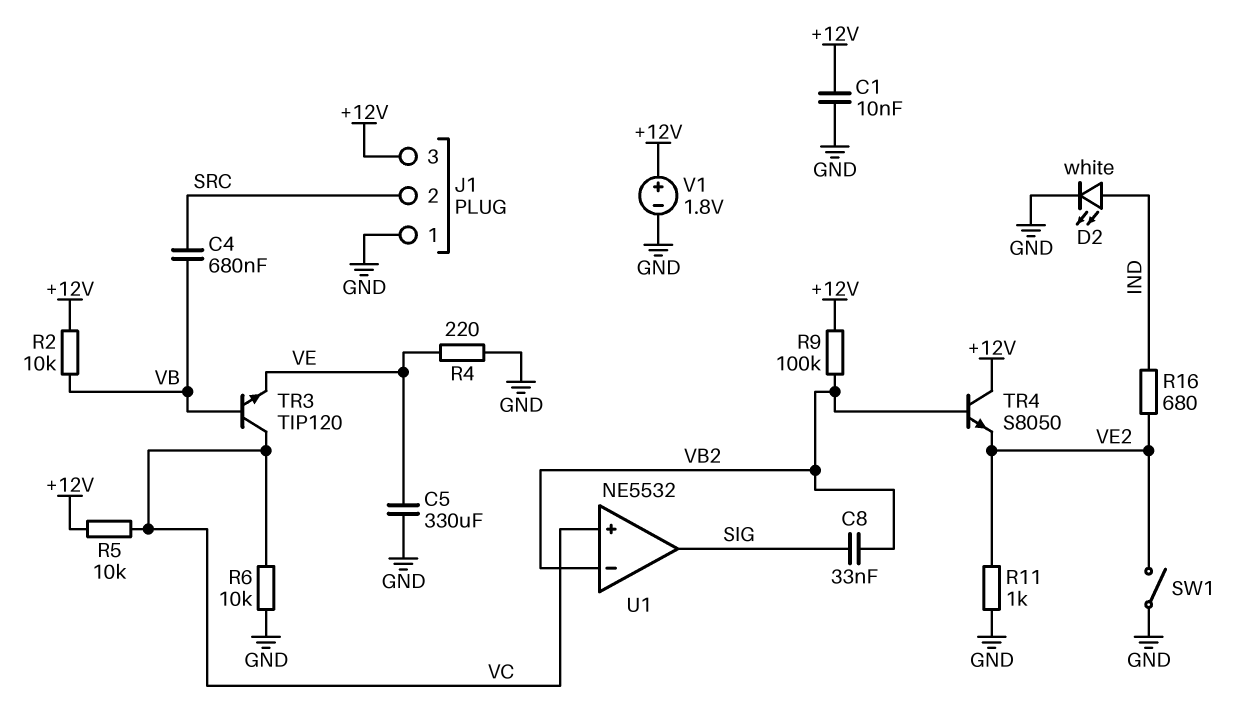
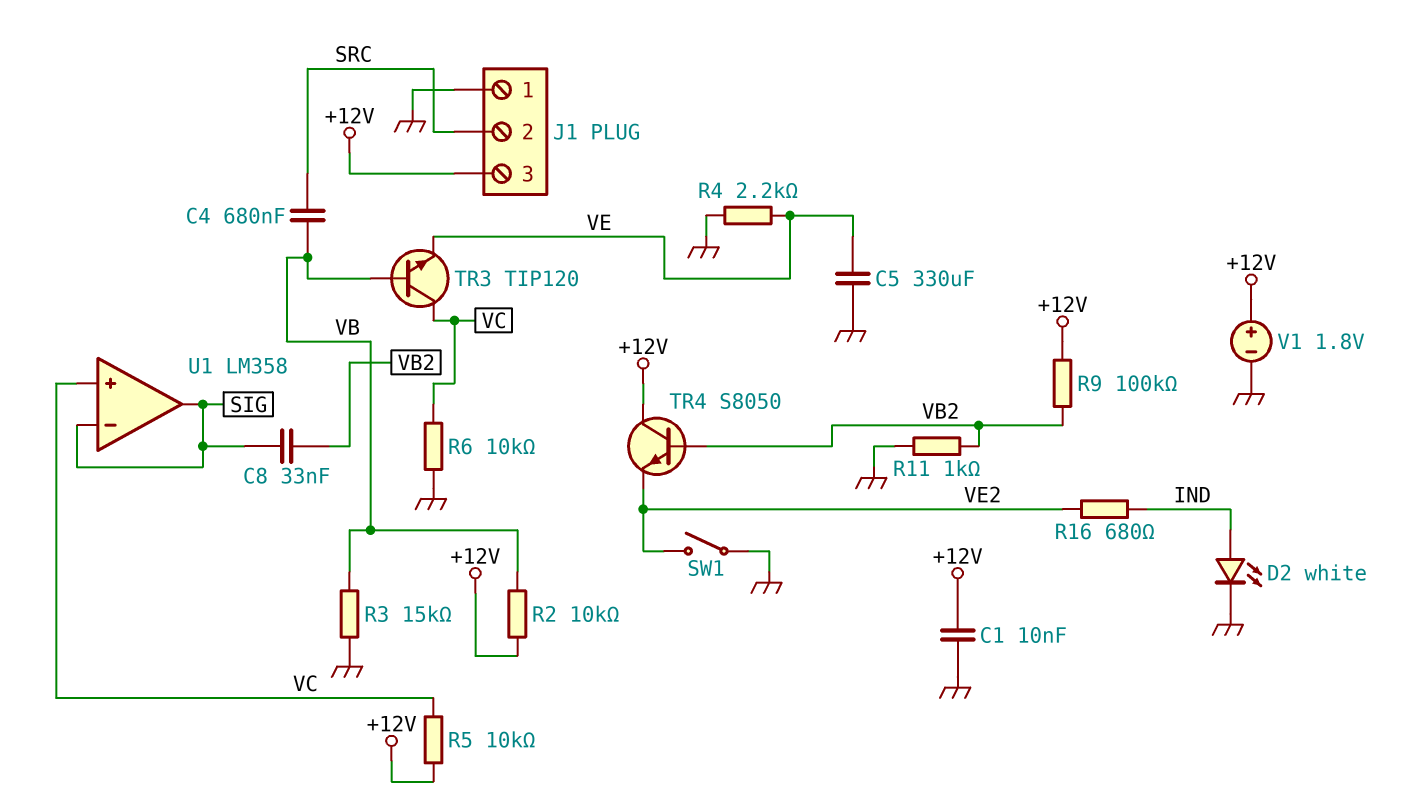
R3: none -> 15k (GND, VB)
R4: 220 (GND, VE) -> 2.2k (GND, VE)
R11: 1k (GND, VE2) -> 1k (GND, VB2)
U1: NE5532 -> LM358
U1 pin in-: VB2 -> SIG

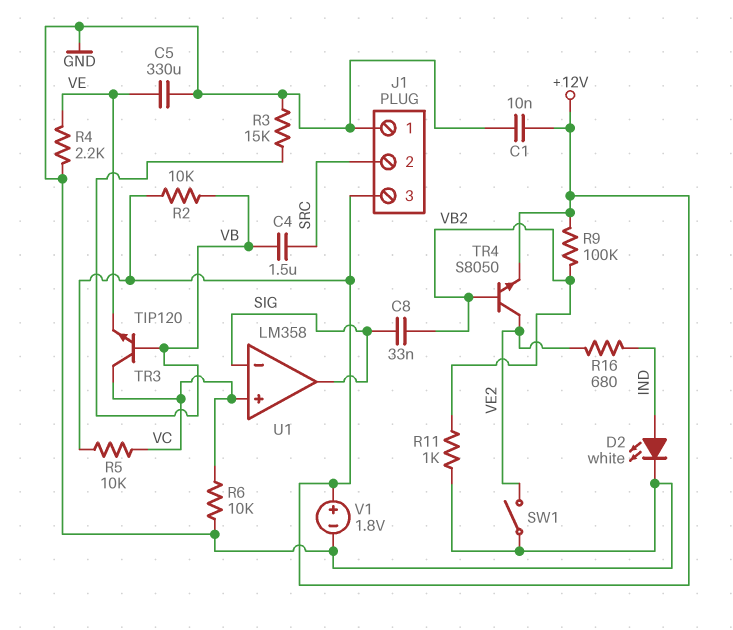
C4: 680nF (SRC, VB) -> 1.5uF (SRC, VB)
TR4: NPN S8050 (B VB2, C +12V, E VE2) -> NPN S8050 (B VB2, C VE2, E +12V)

